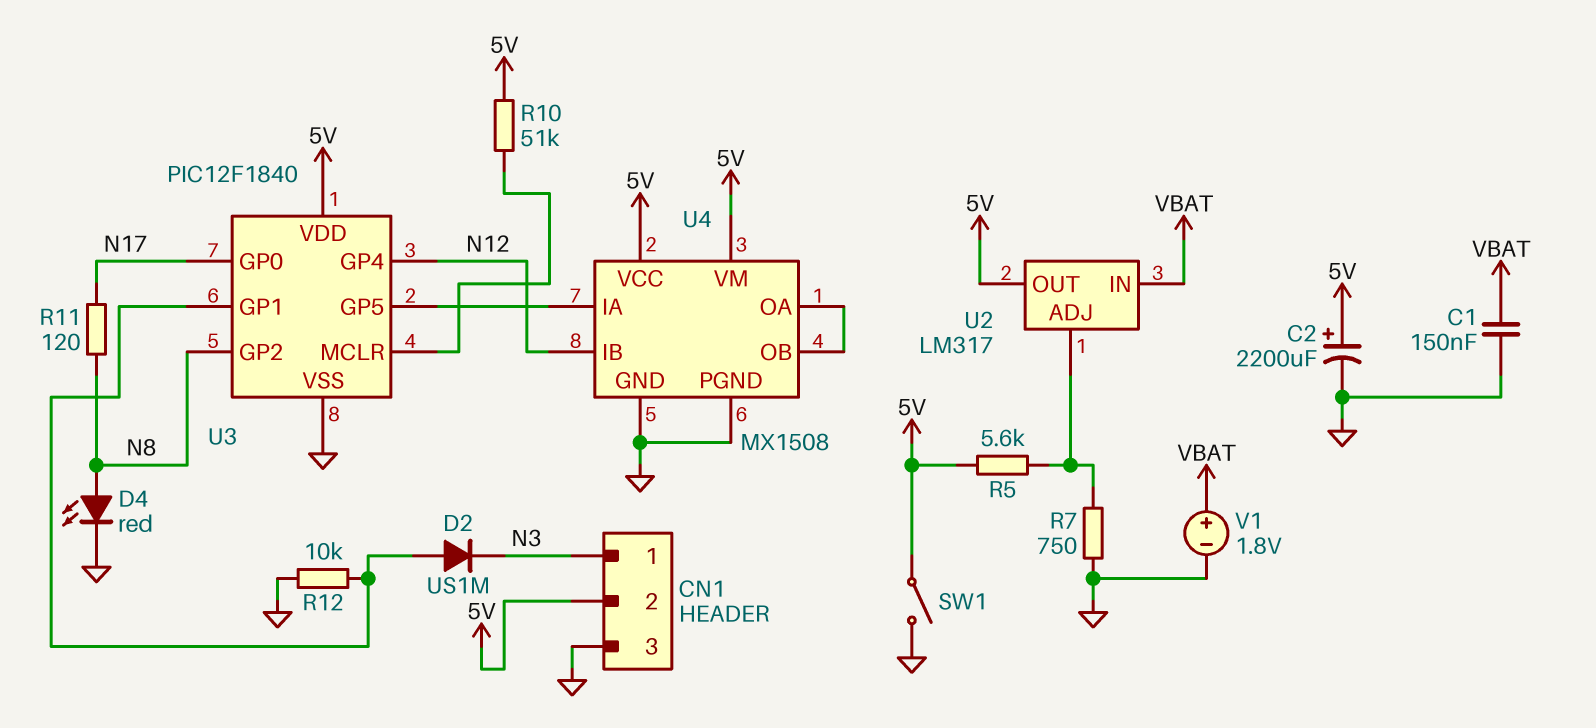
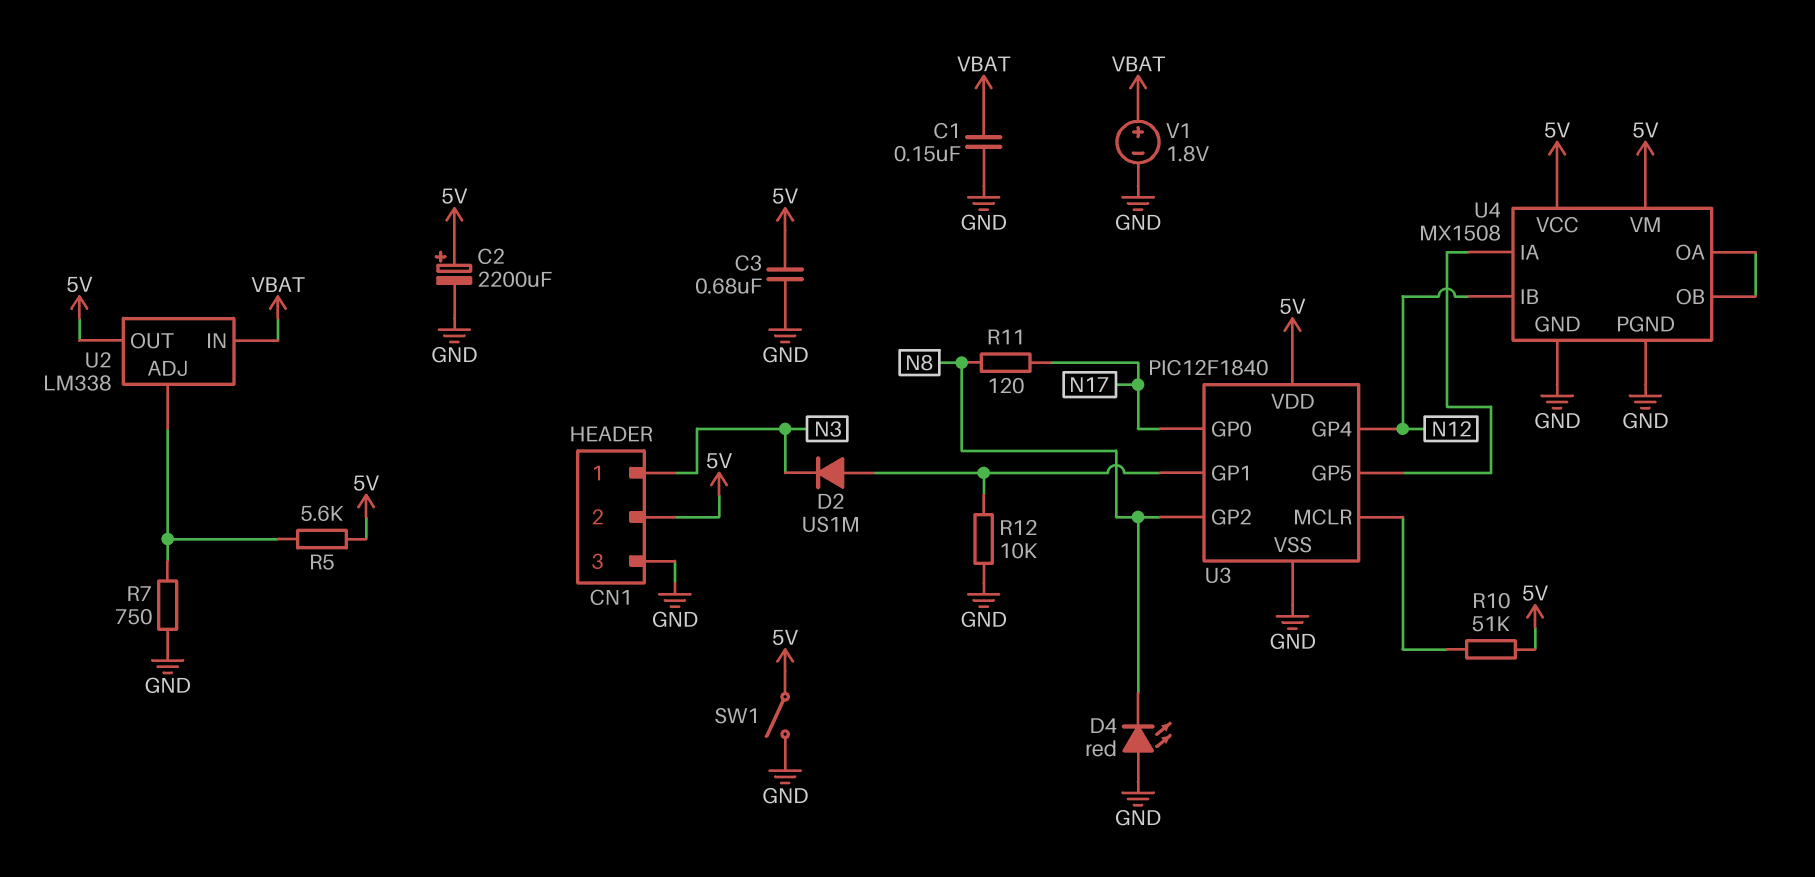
C3: none -> 680nF (5V, GND)
D4: LED red (A N8, K GND) -> LED red (A GND, K N8)
U2: LM317 -> LM338

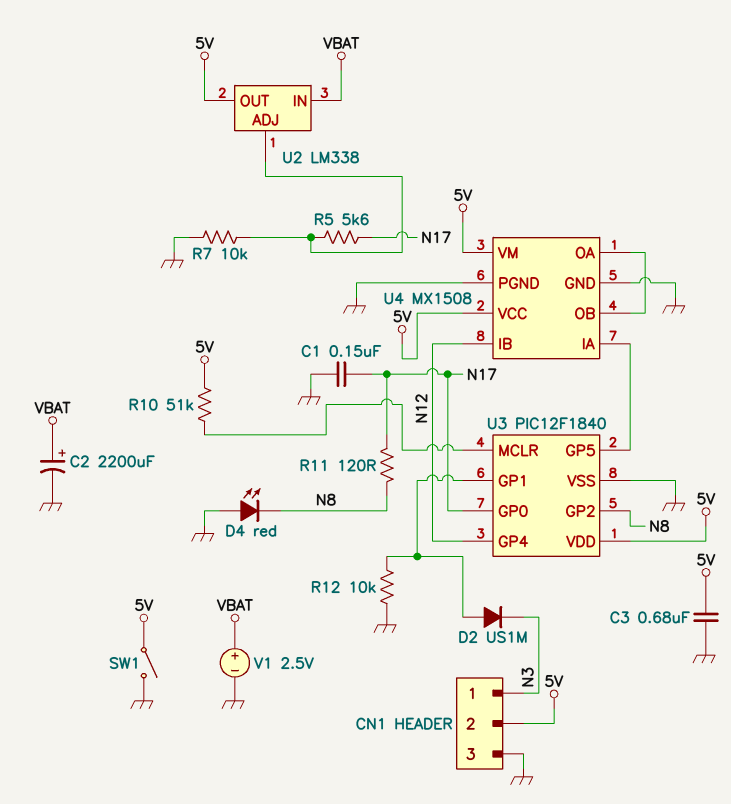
C1: 150nF (GND, VBAT) -> 150nF (GND, N17)
C2: 2200uF (plus 5V, minus GND) -> 2200uF (plus VBAT, minus GND)
R5: 5.6k (5V, U2/ADJ) -> 5.6k (N17, U2/ADJ)
R7: 750 (GND, U2/ADJ) -> 10k (GND, U2/ADJ)
V1: 1.8V (plus VBAT, minus GND) -> 2.5V (plus VBAT, minus GND)

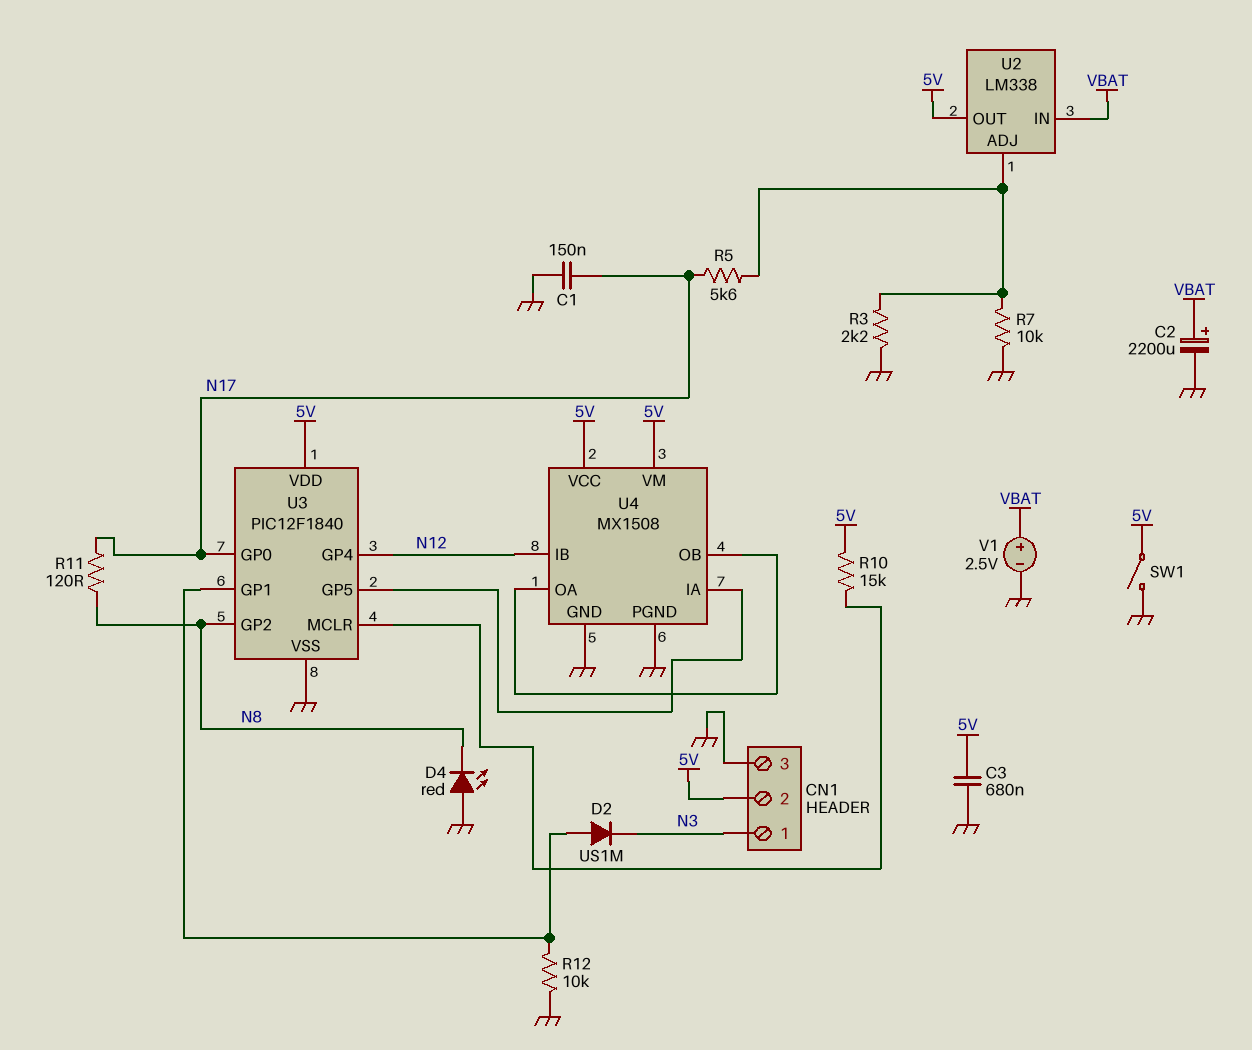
R3: none -> 2.2k (GND, U2/ADJ)
R10: 51k (5V, U3/MCLR) -> 15k (5V, U3/MCLR)

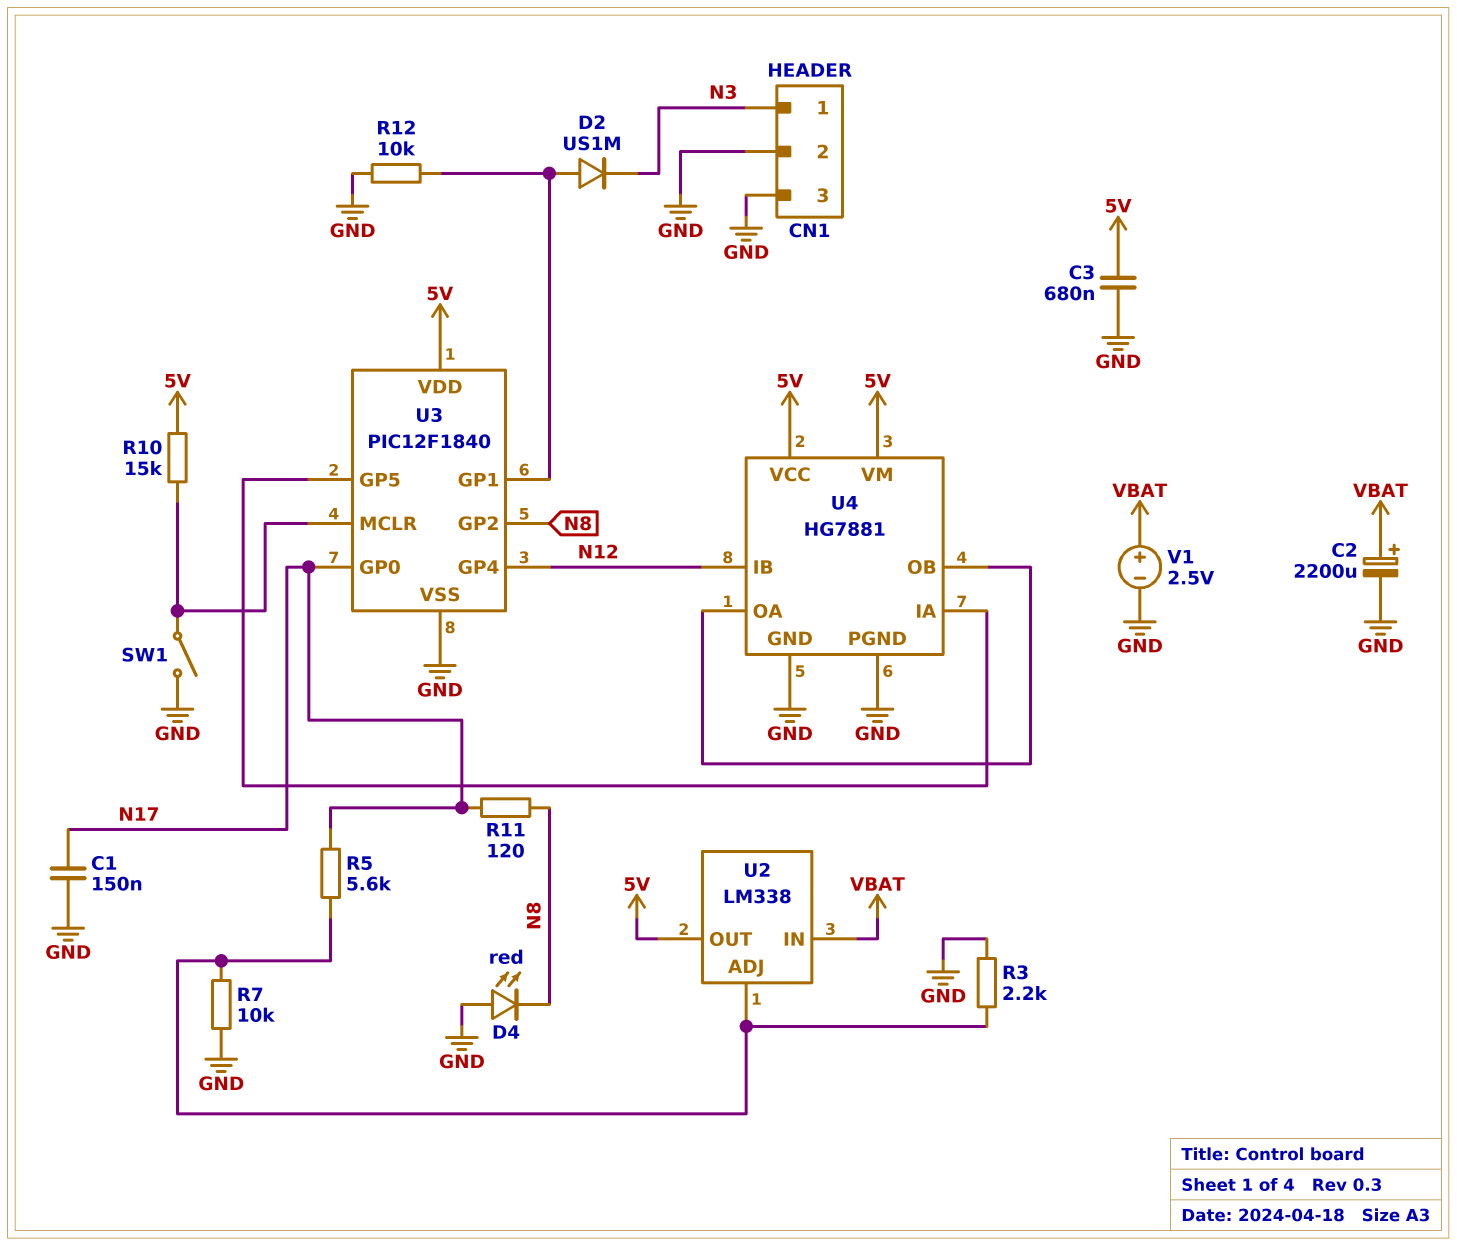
CN1 pin 2: 5V -> GND
SW1: switch (5V, GND) -> switch (GND, U3/MCLR)
U4: MX1508 -> HG7881

